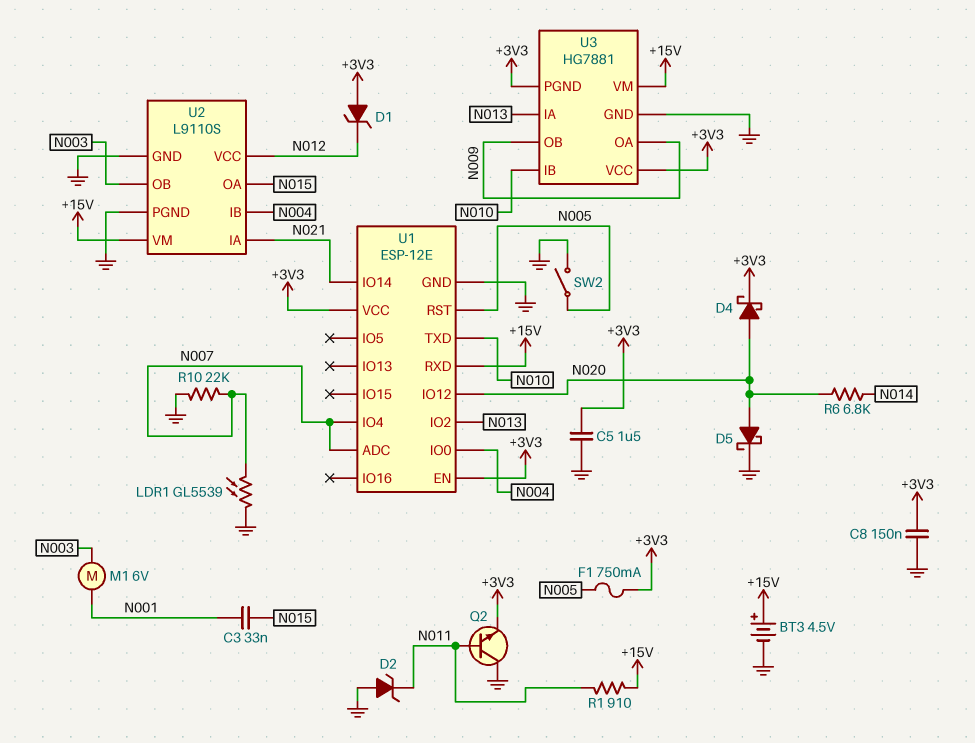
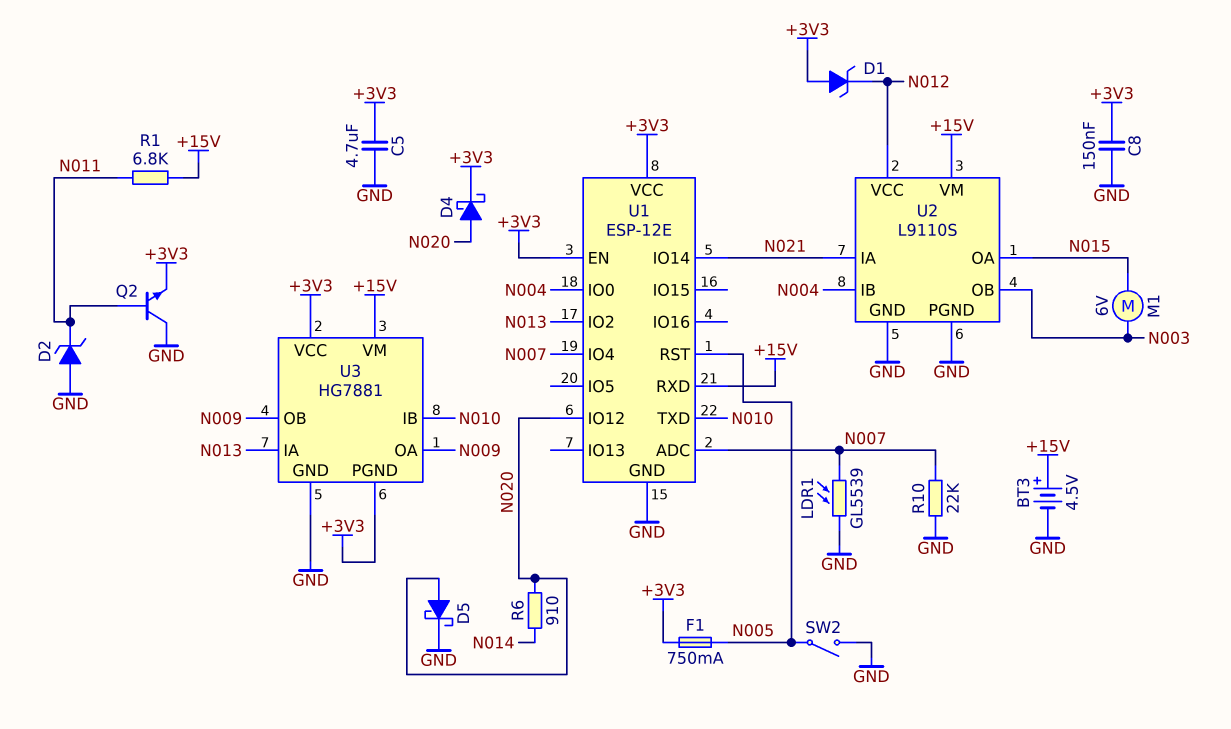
C3: 33nF (N001, N015) -> none
C5: 1.5uF (+3V3, GND) -> 4.7uF (+3V3, GND)
M1: motor 6V (N001, N003) -> motor 6V (N003, N015)
R1: 910 (+15V, N011) -> 6.8k (+15V, N011)
R6: 6.8k (N014, N020) -> 910 (N014, N020)

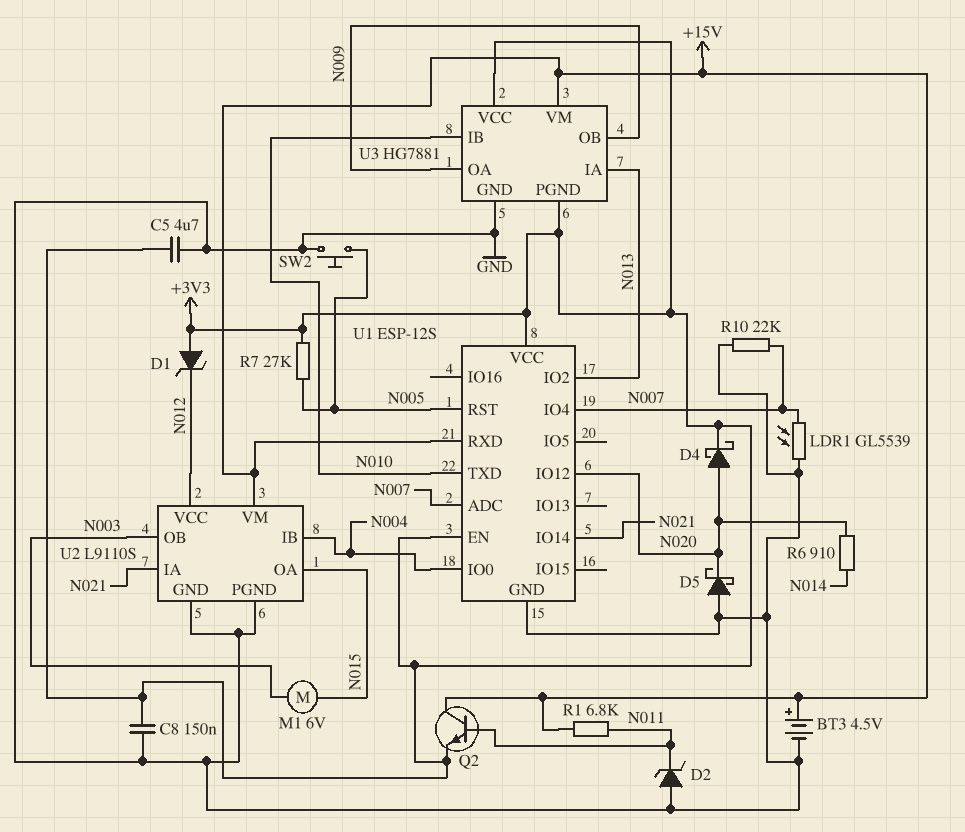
D5: schottky (A N020, K GND) -> schottky (A GND, K N020)
F1: 750mA (+3V3, N005) -> none
Q2: NPN (B N011, C GND, E +3V3) -> NPN (B N011, C +15V, E +3V3)
R7: none -> 27k (+3V3, N005)
SW2: switch (GND, N005) -> button (GND, N005)
U1: ESP-12E -> ESP-12S

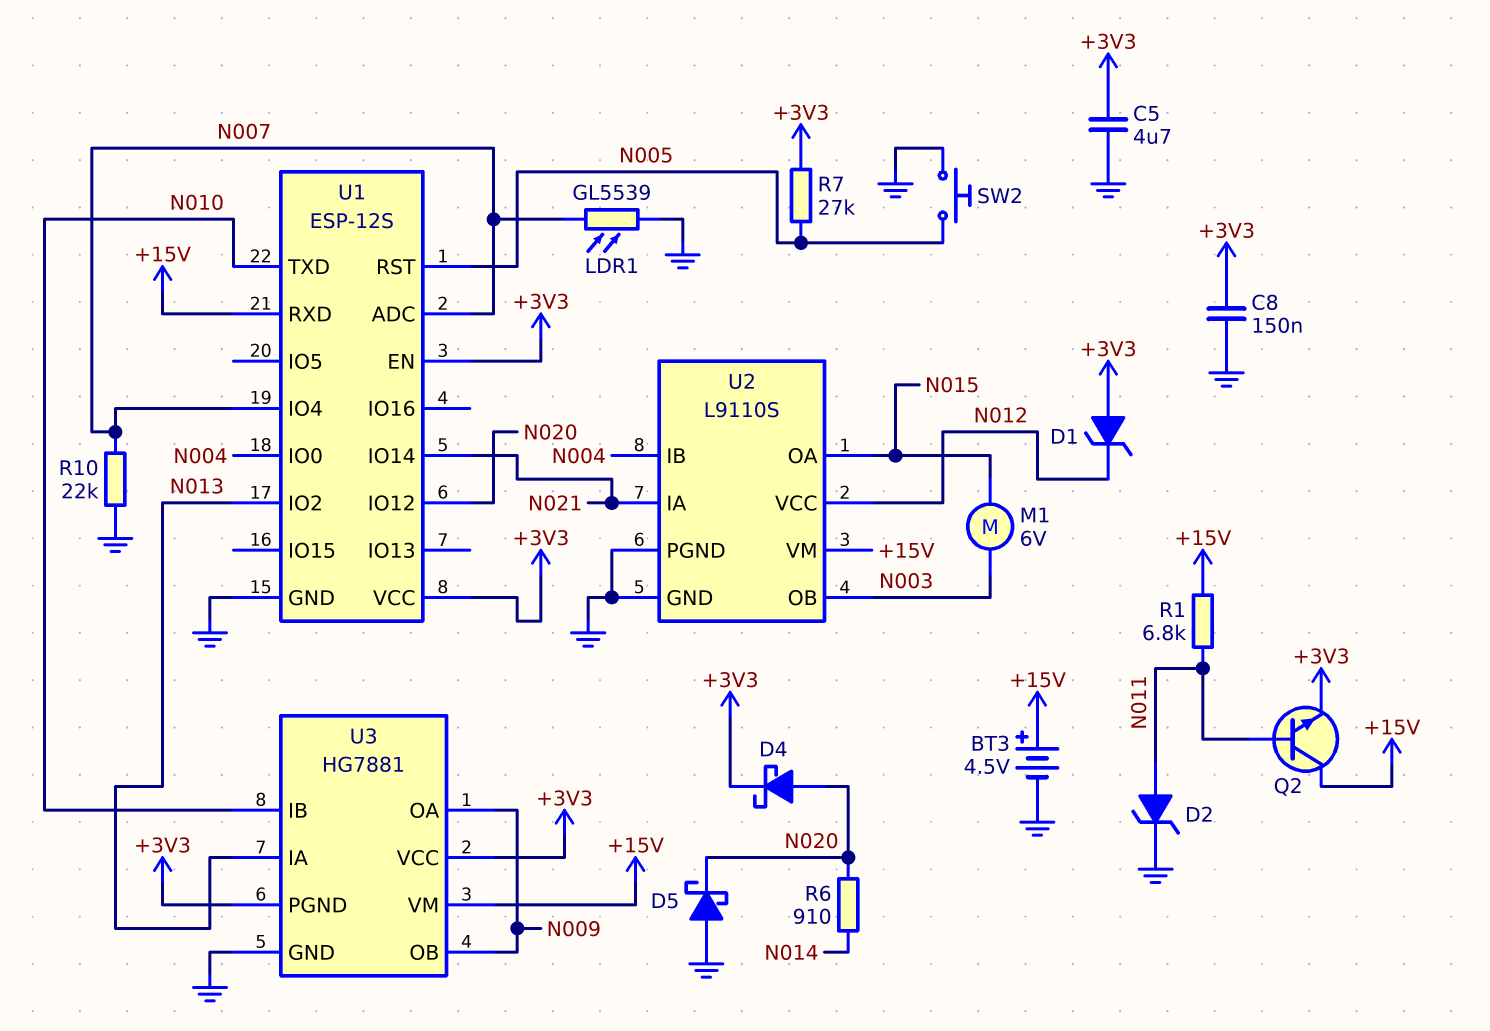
D2: zener (A GND, K N011) -> zener (A N011, K GND)

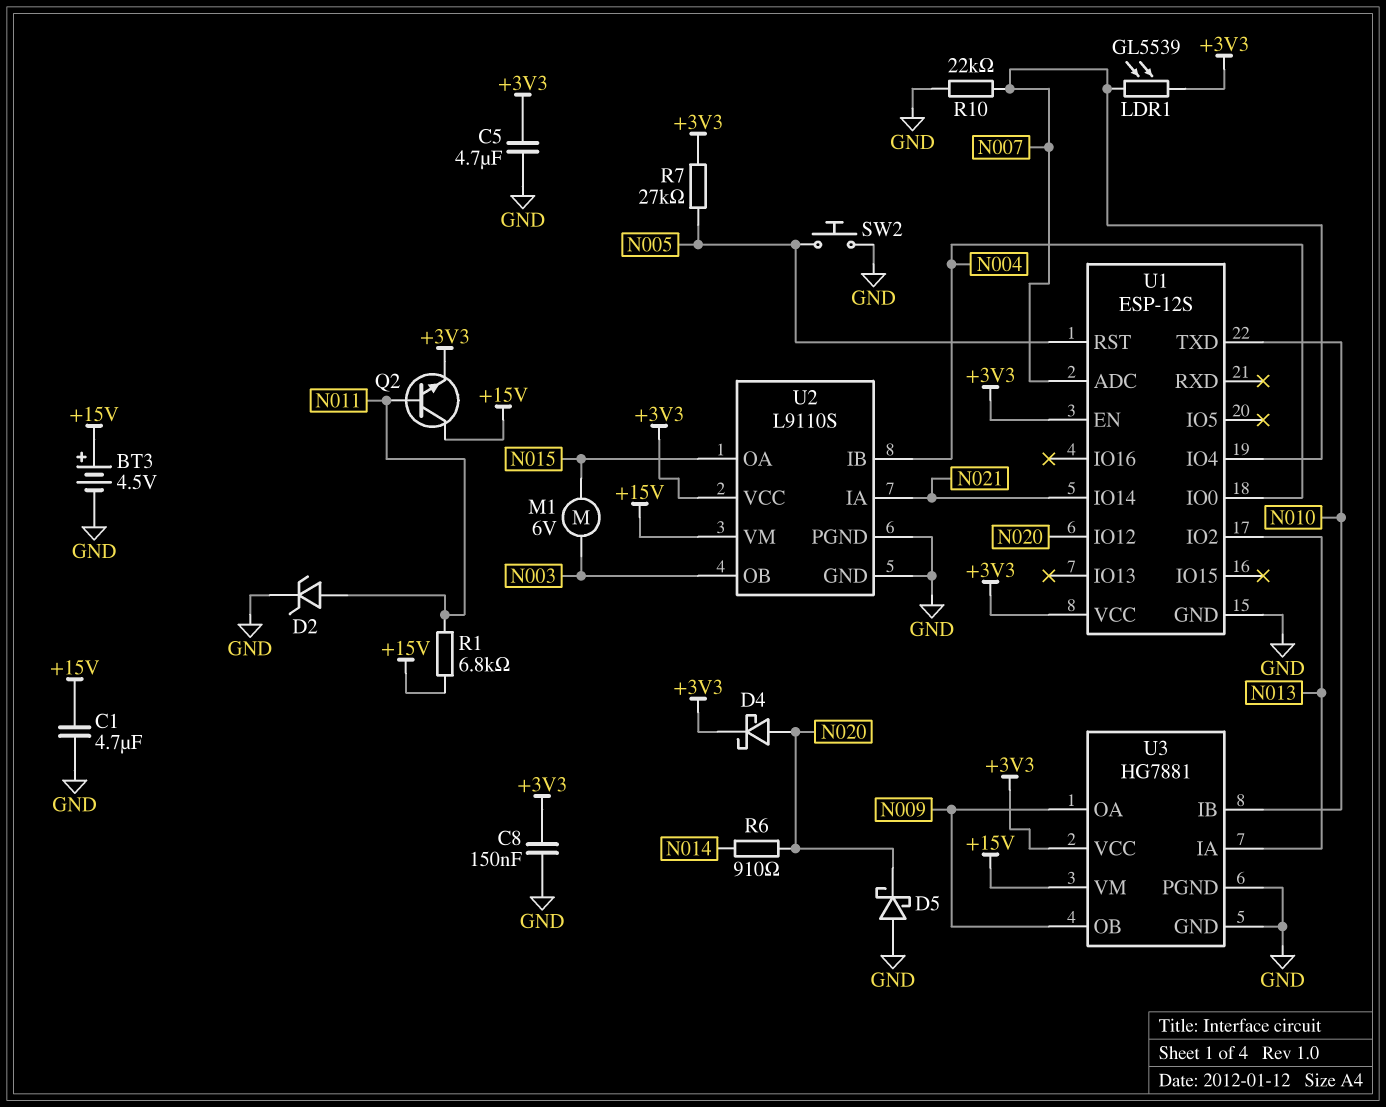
C1: none -> 4.7uF (+15V, GND)
D1: zener (A +3V3, K N012) -> none
LDR1: GL5539 (GND, N007) -> GL5539 (+3V3, N007)
U1 pin RXD: +15V -> none
U2 pin VCC: N012 -> +3V3
U3 pin PGND: +3V3 -> GND

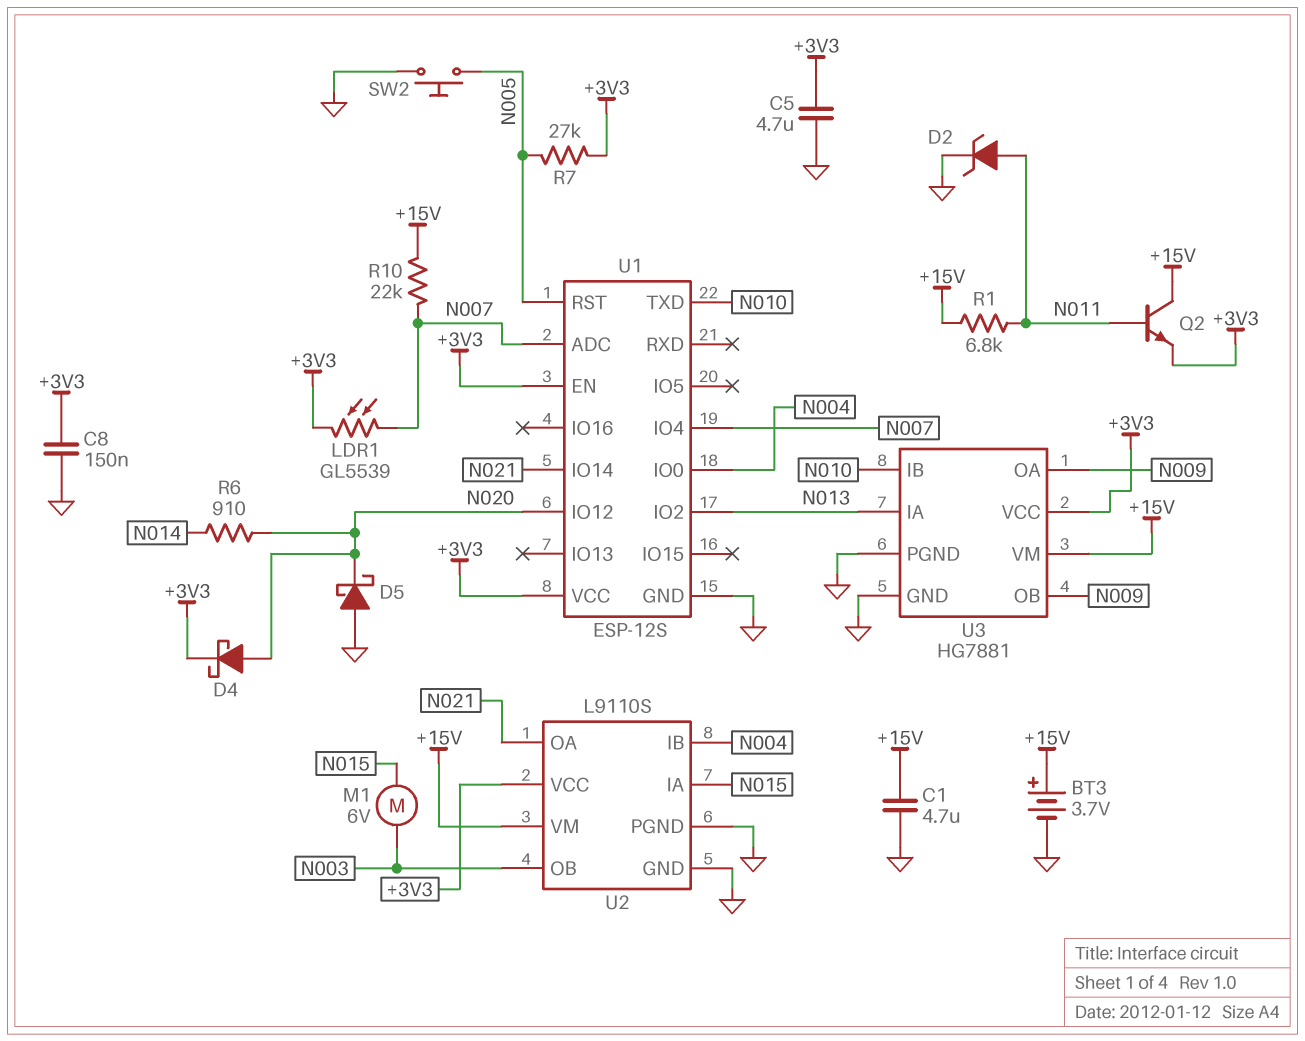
BT3: 4.5V (plus +15V, minus GND) -> 3.7V (plus +15V, minus GND)
R10: 22k (GND, N007) -> 22k (+15V, N007)
U2 pin IA: N021 -> N015
U2 pin OA: N015 -> N021

